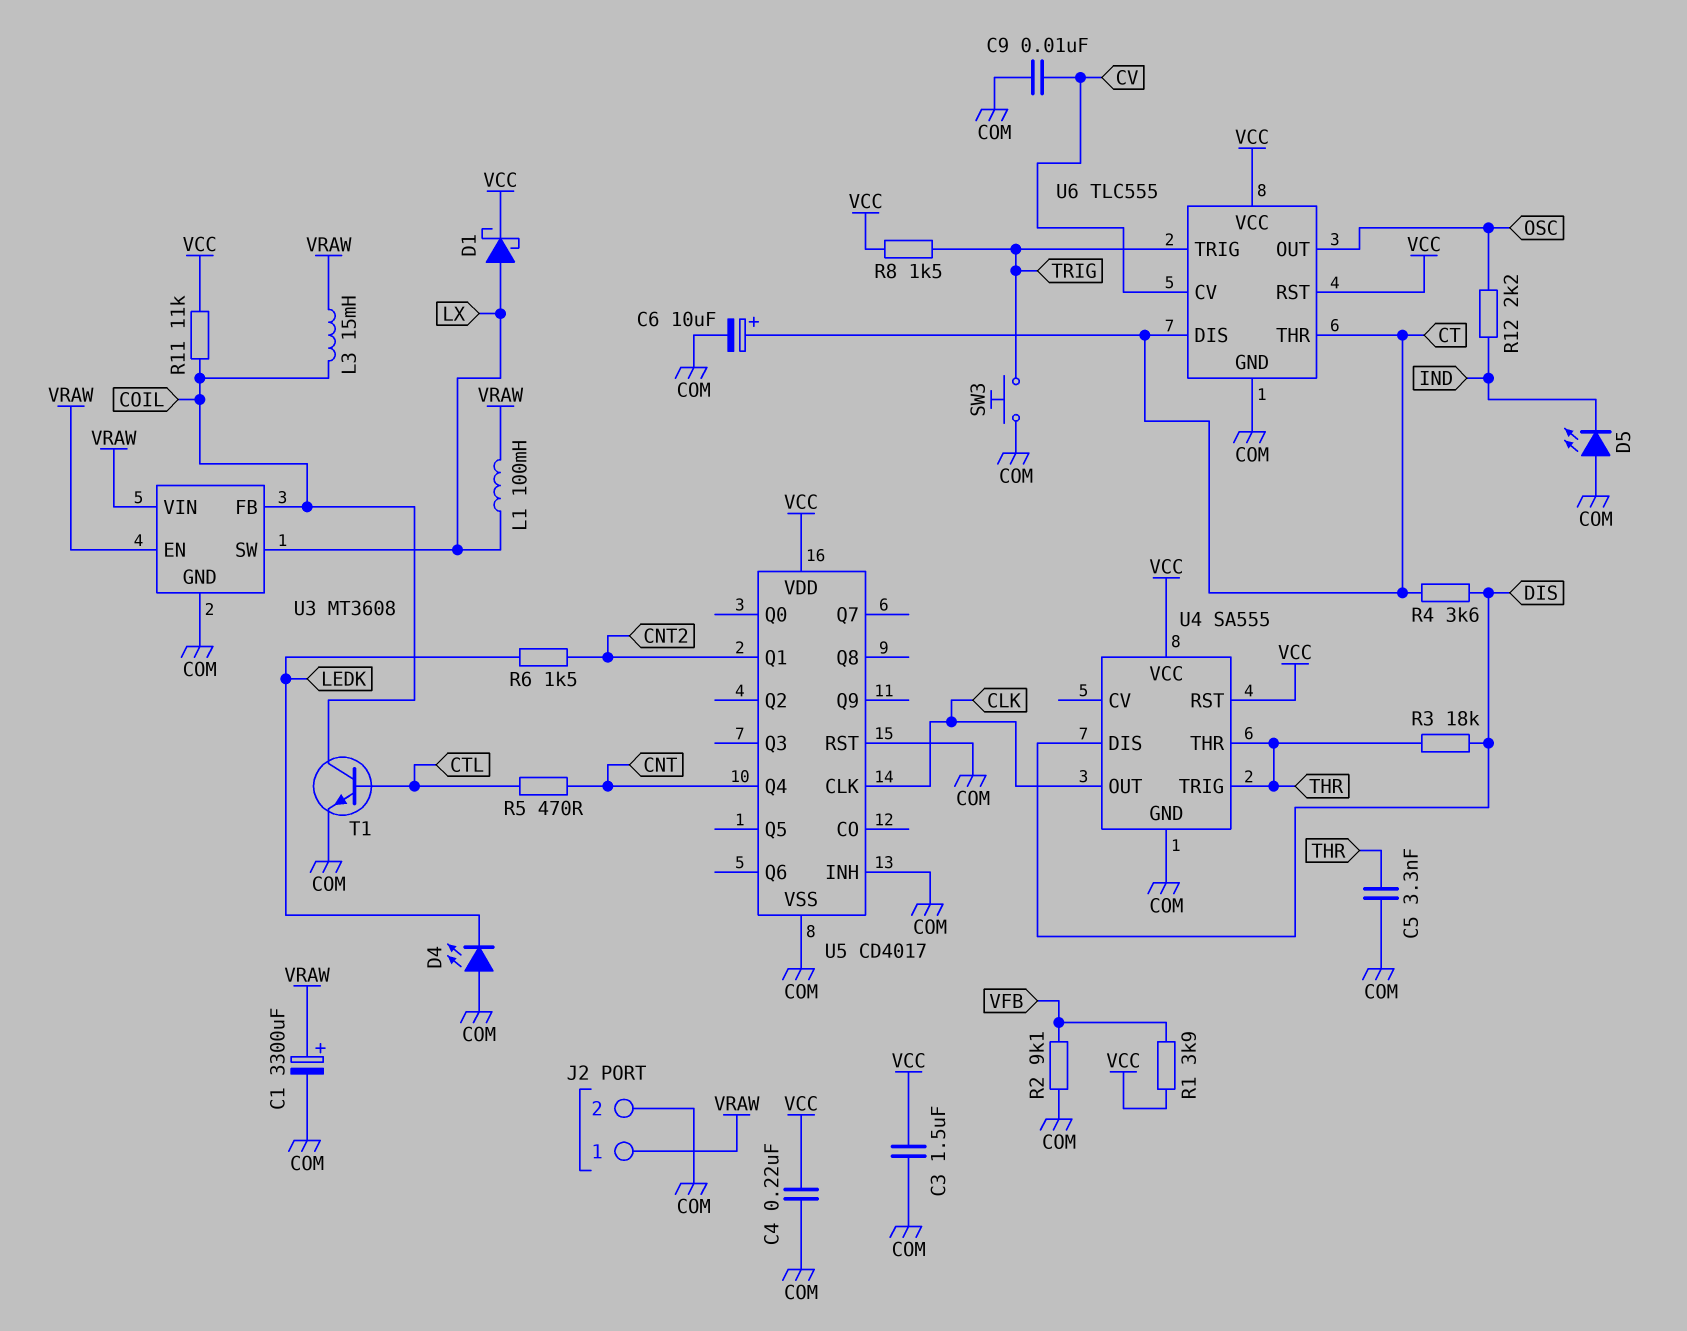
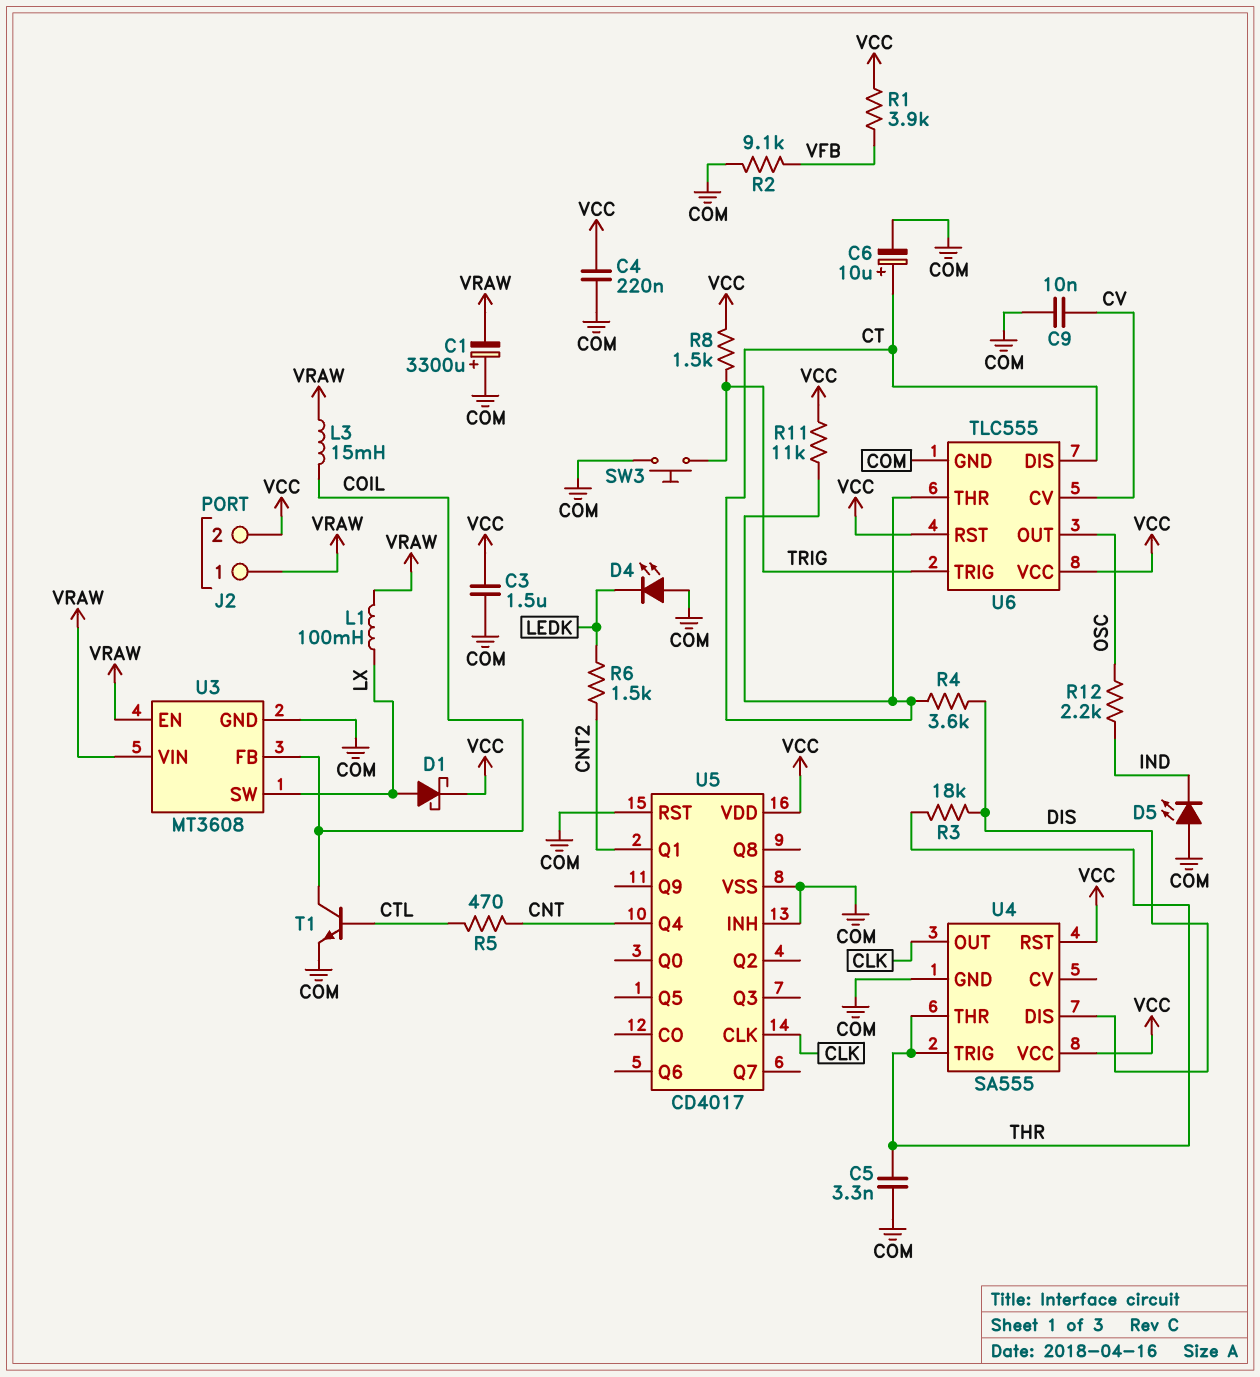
C1: 3300uF (plus VRAW, minus COM) -> 3300uF (plus COM, minus VRAW)
J2 pin 2: COM -> VCC
R11: 11k (COIL, VCC) -> 11k (CT, VCC)

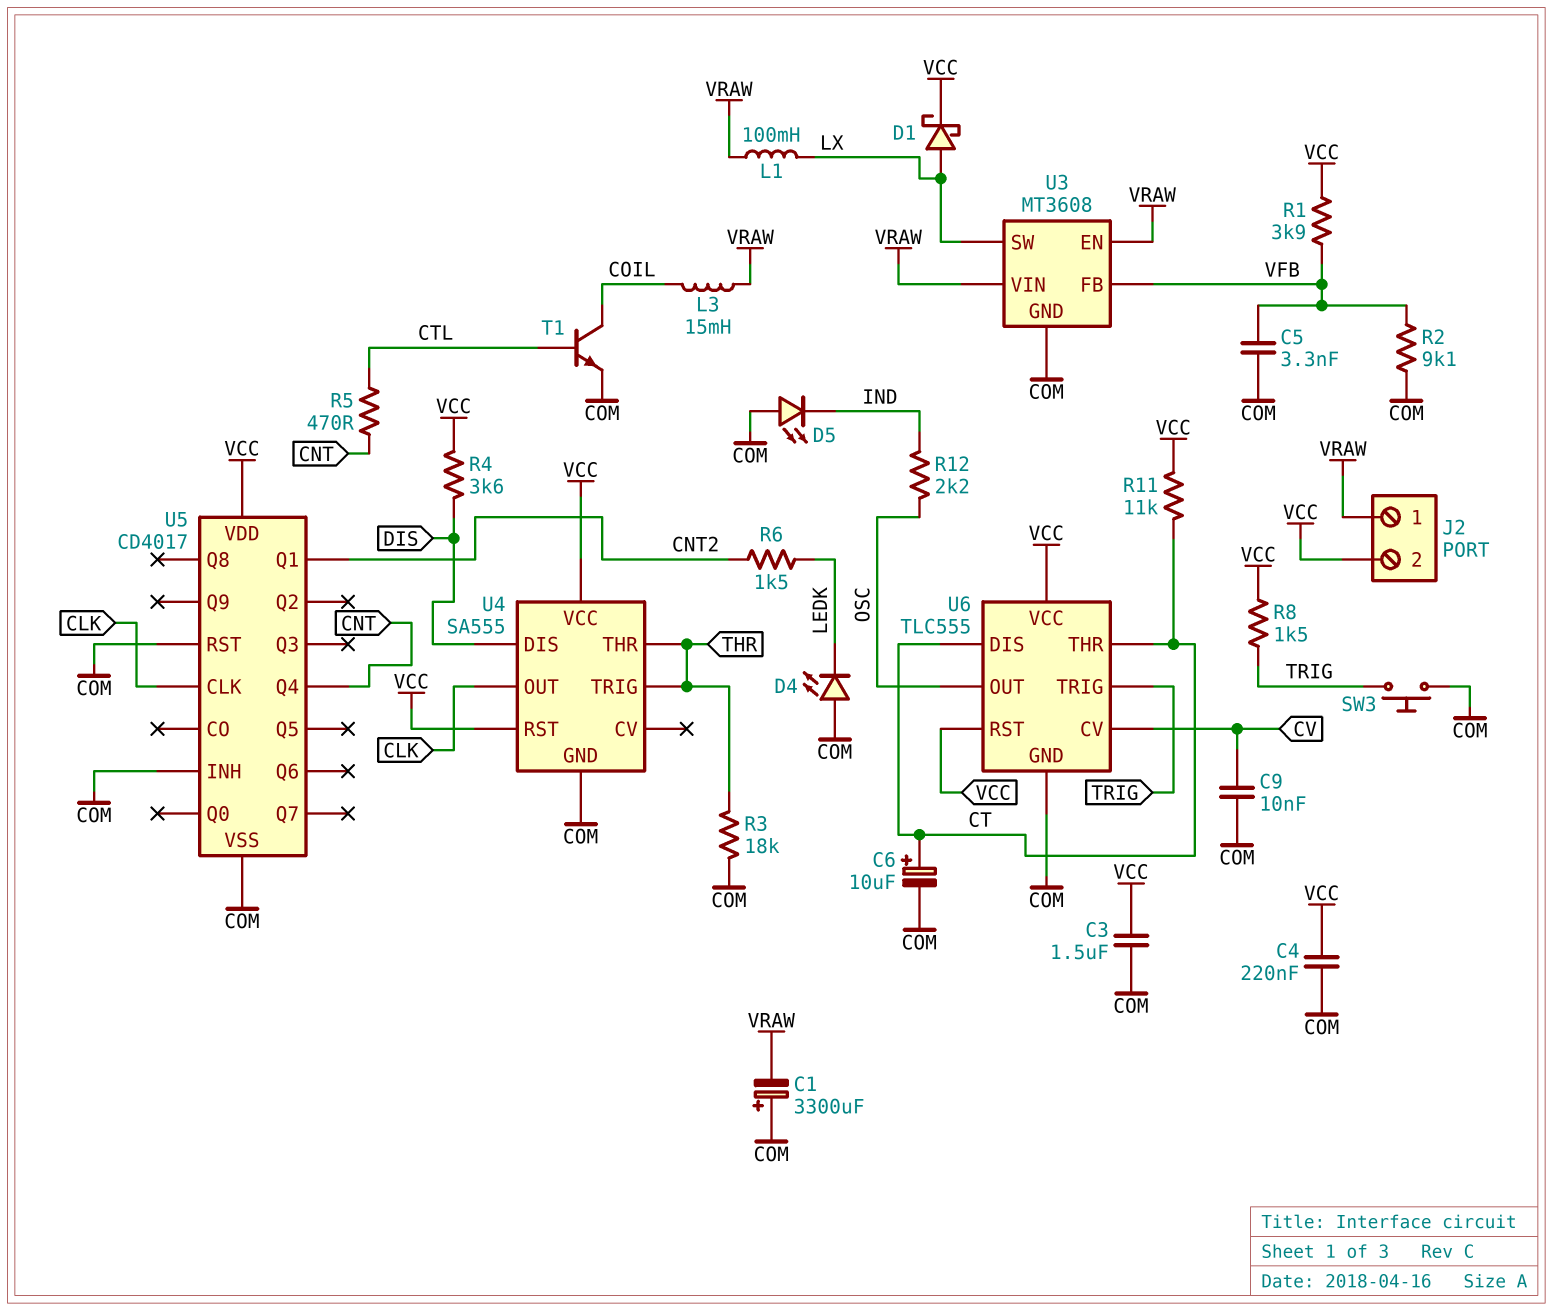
C5: 3.3nF (COM, THR) -> 3.3nF (COM, VFB)
R3: 18k (DIS, THR) -> 18k (COM, THR)
R4: 3.6k (CT, DIS) -> 3.6k (DIS, VCC)
U3 pin FB: COIL -> VFB

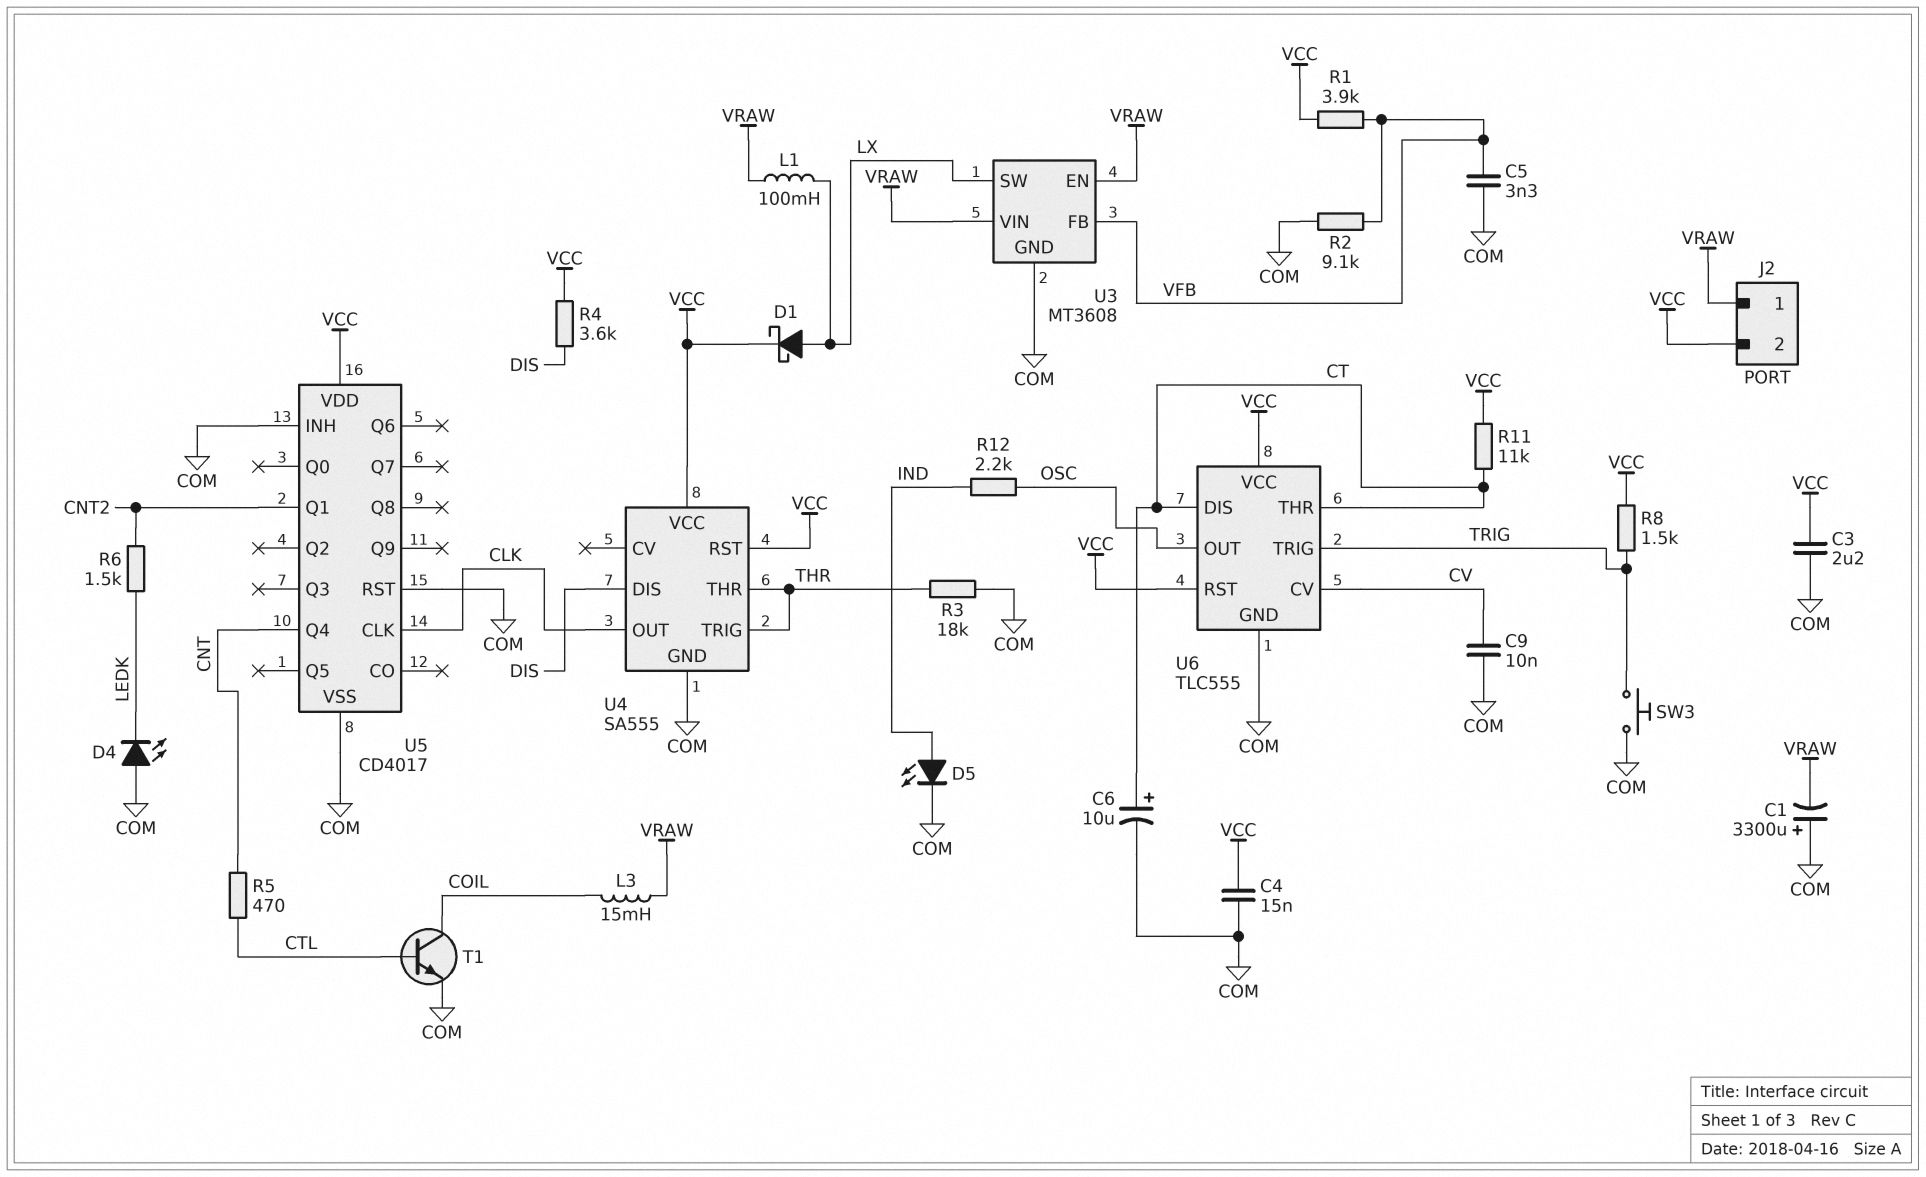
C3: 1.5uF (COM, VCC) -> 2.2uF (COM, VCC)
C4: 220nF (COM, VCC) -> 15nF (COM, VCC)
D5: LED (A COM, K IND) -> LED (A IND, K COM)

